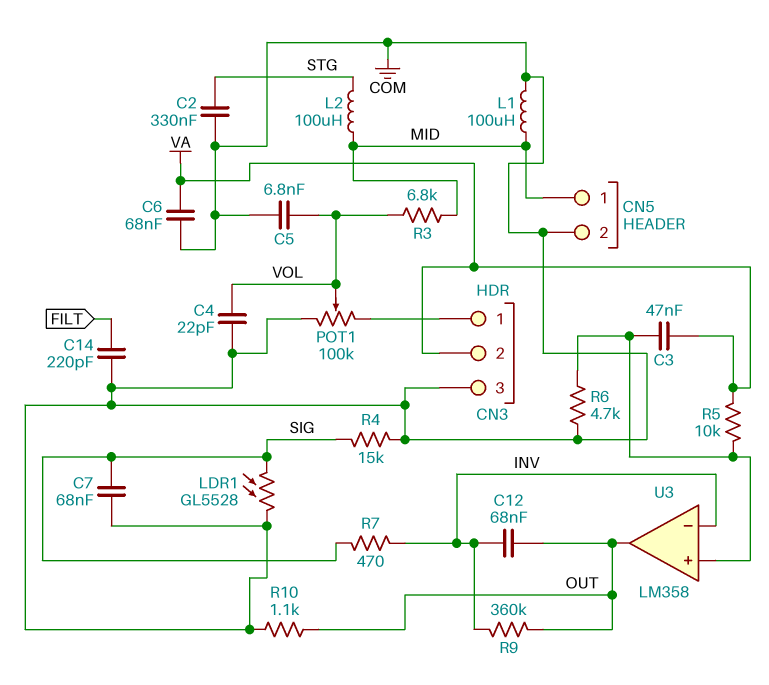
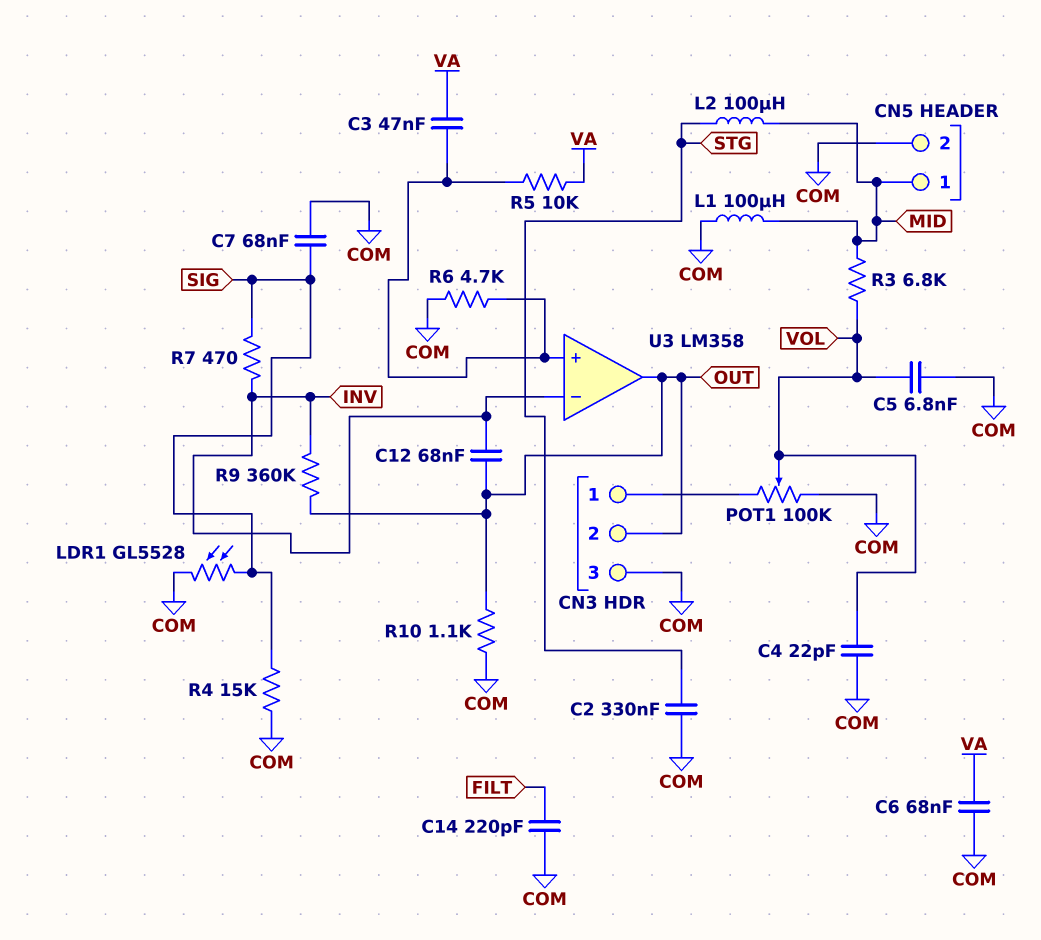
CN3 pin 2: VA -> OUT

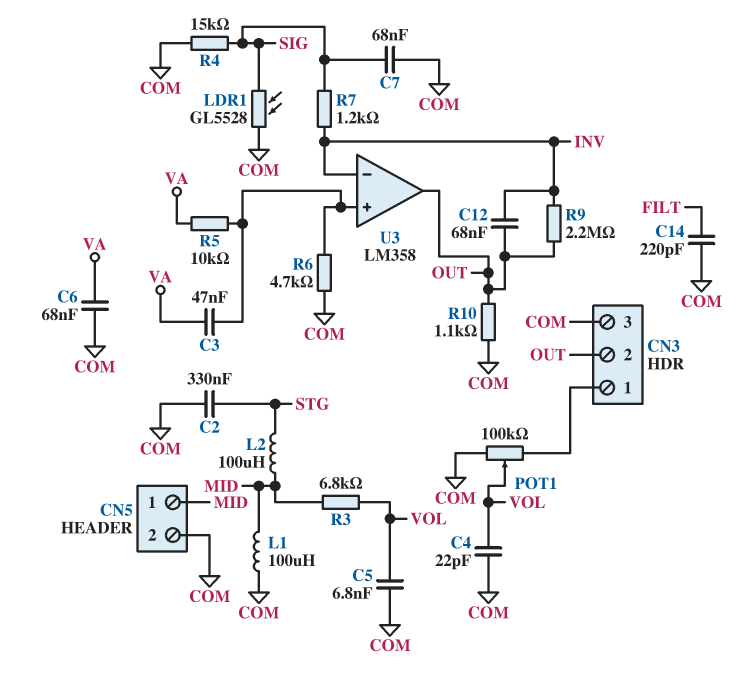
R7: 470 (INV, SIG) -> 1.2k (INV, SIG)
R9: 360k (INV, OUT) -> 2.2M (INV, OUT)

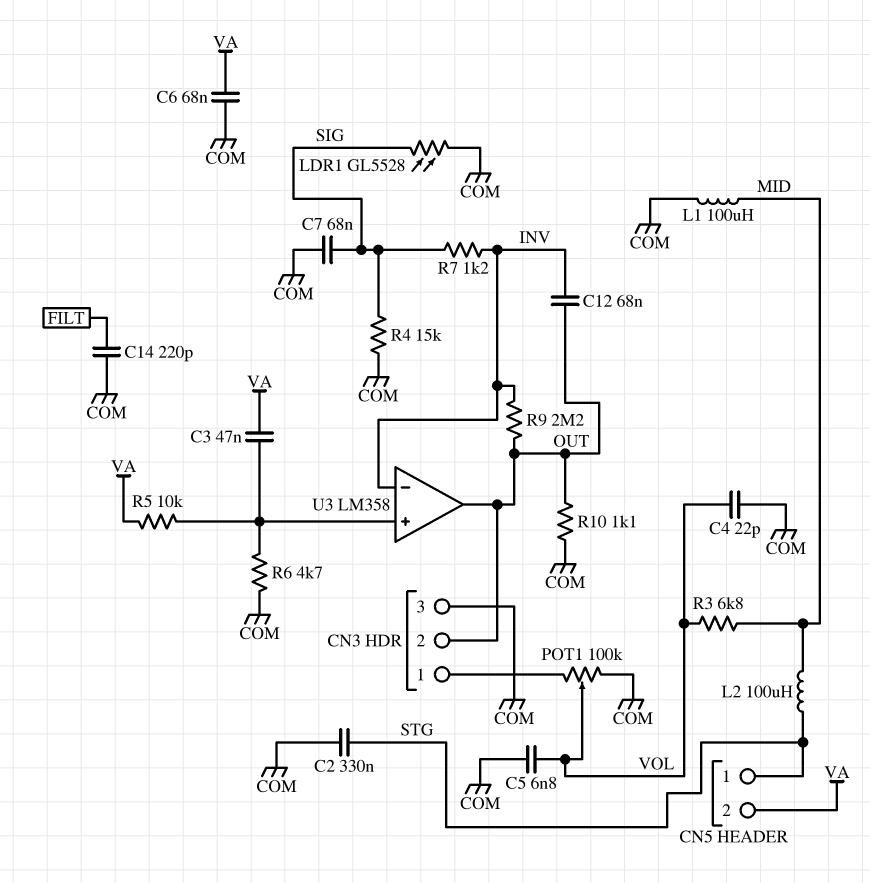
CN5 pin 1: MID -> STG
CN5 pin 2: COM -> VA

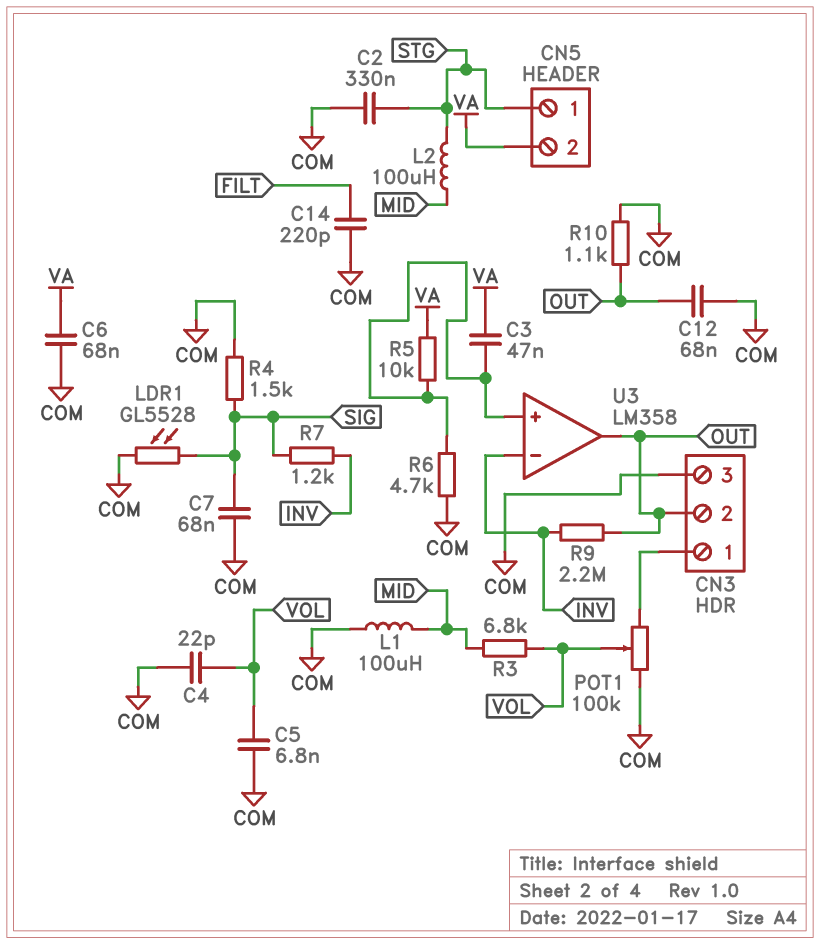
C12: 68nF (INV, OUT) -> 68nF (COM, OUT)
R4: 15k (COM, SIG) -> 1.5k (COM, SIG)

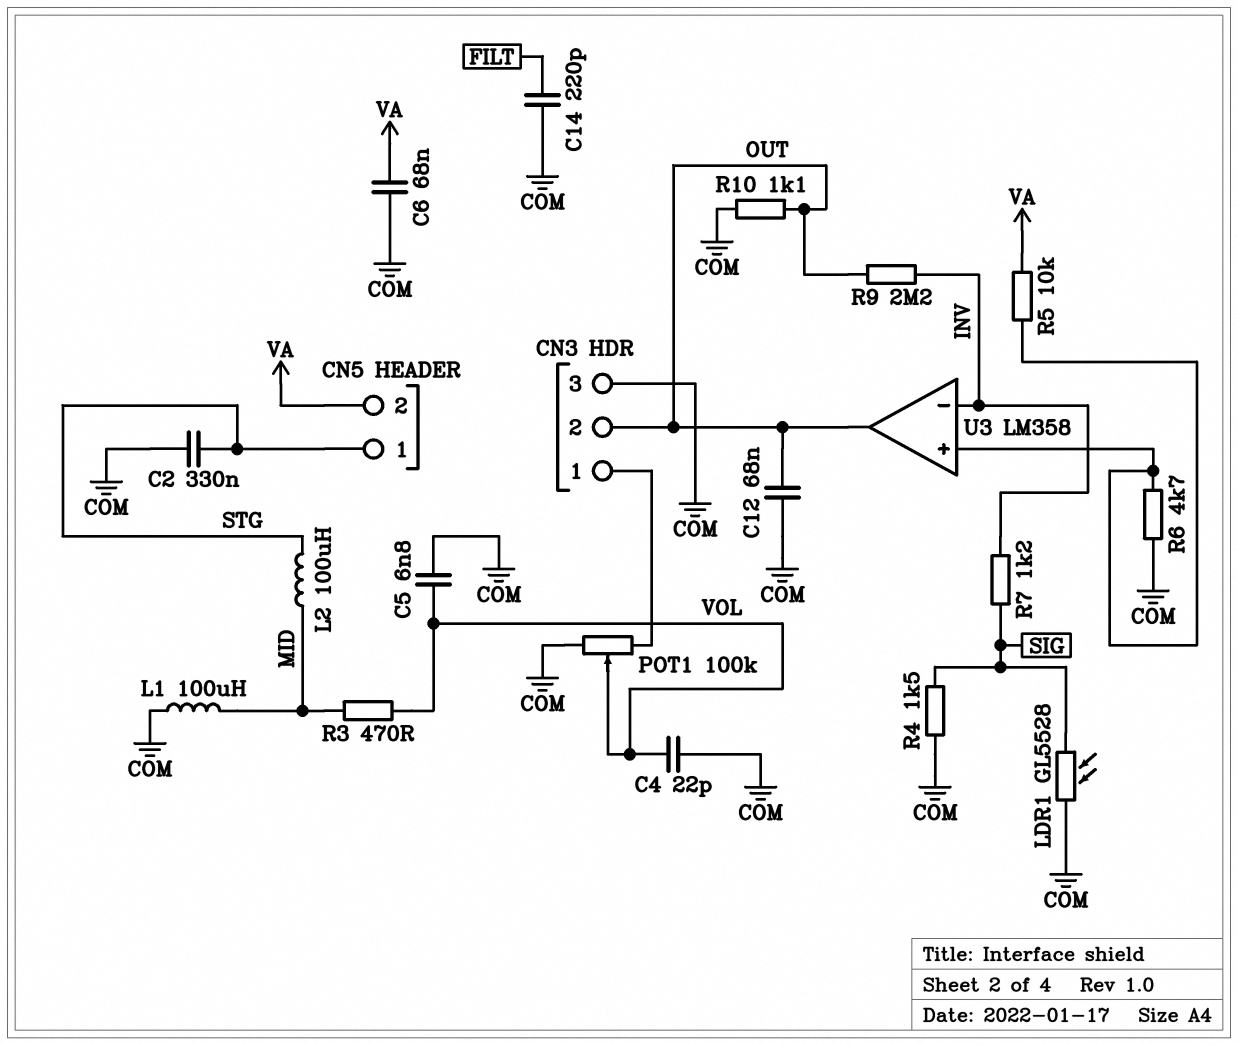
C3: 47nF (U3/in+, VA) -> none
C7: 68nF (COM, SIG) -> none
R3: 6.8k (MID, VOL) -> 470 (MID, VOL)

